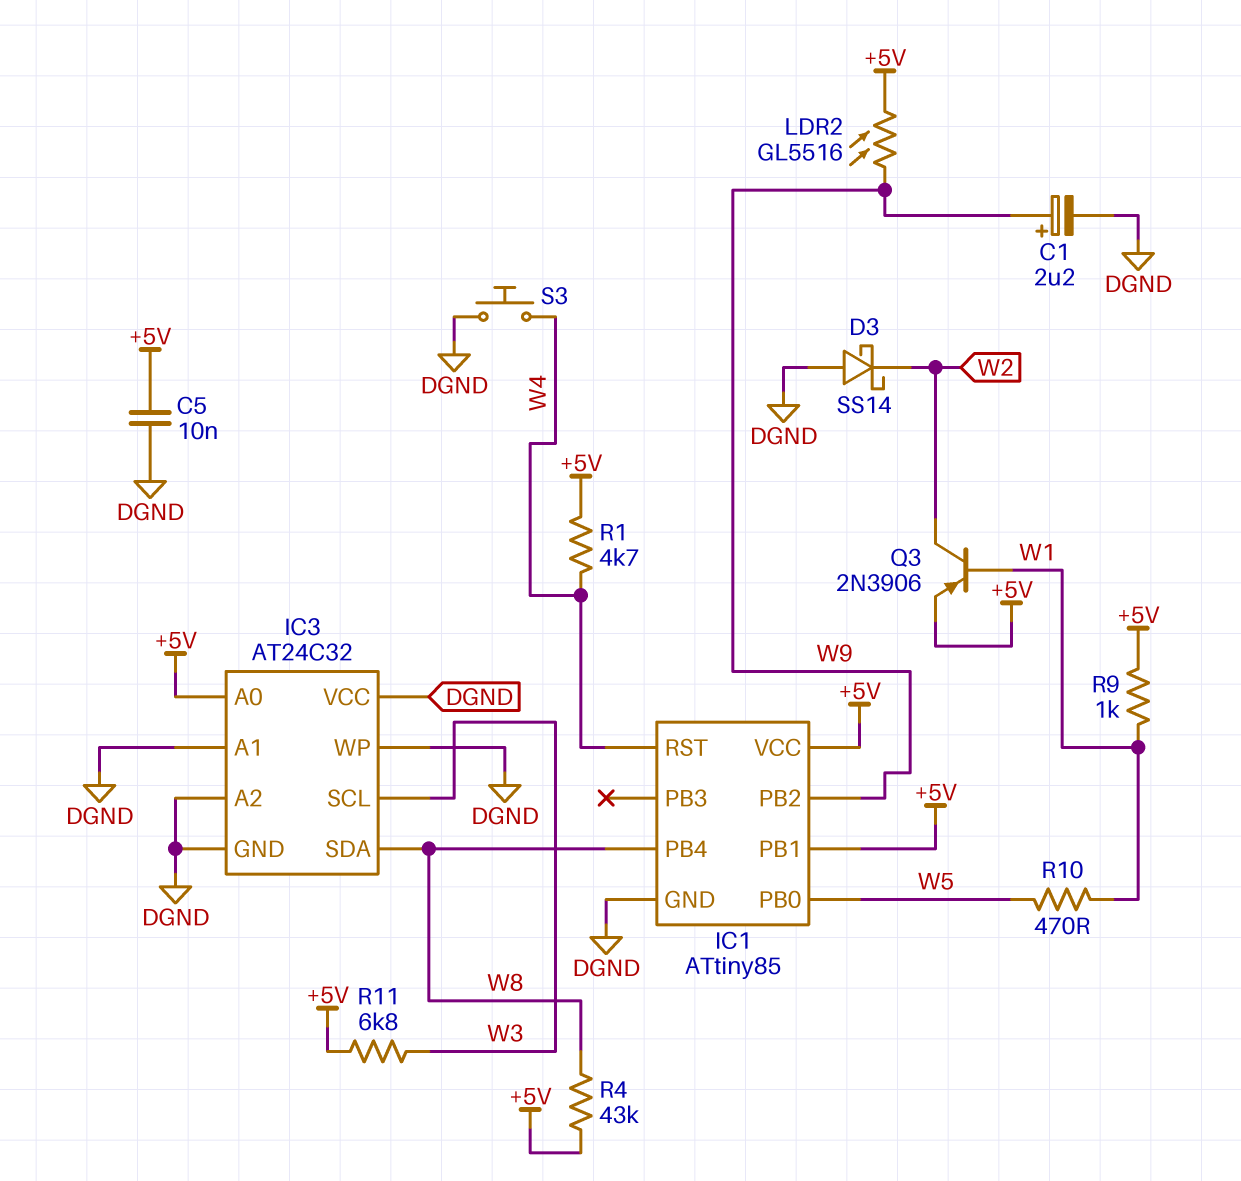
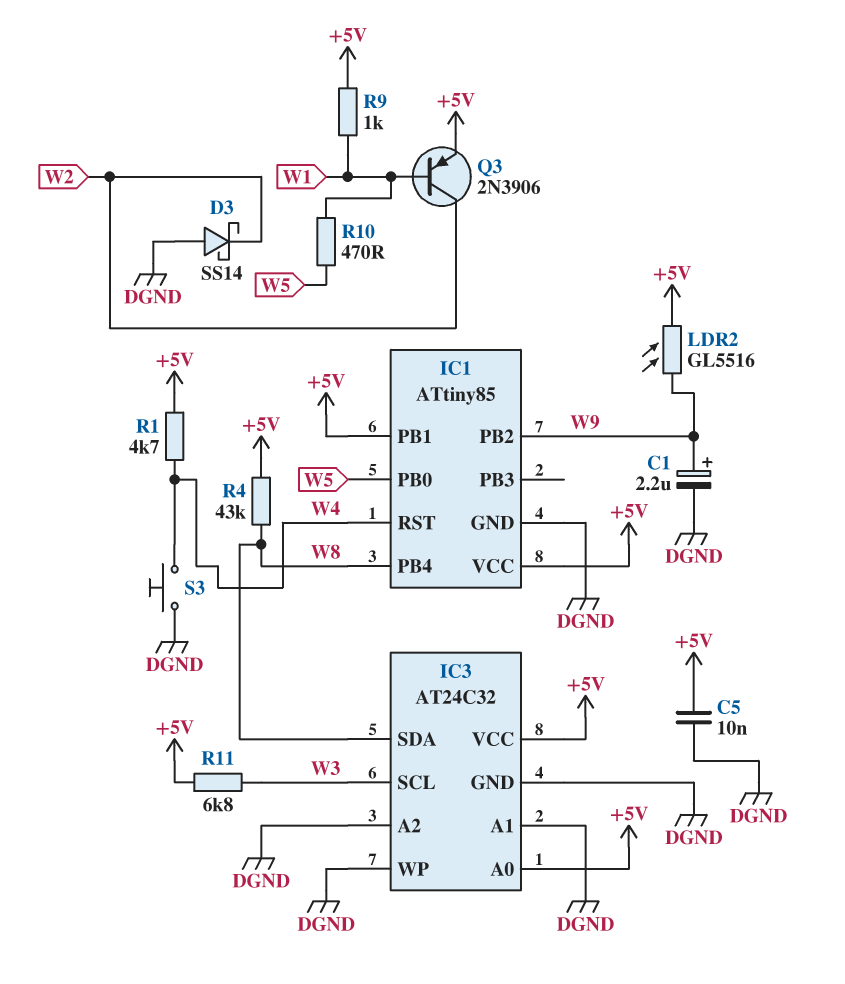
IC3 pin VCC: DGND -> +5V

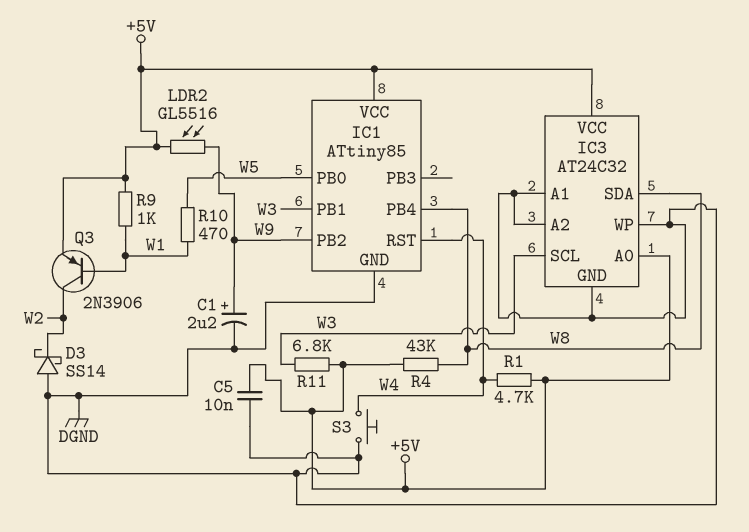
IC1 pin PB1: +5V -> W3

